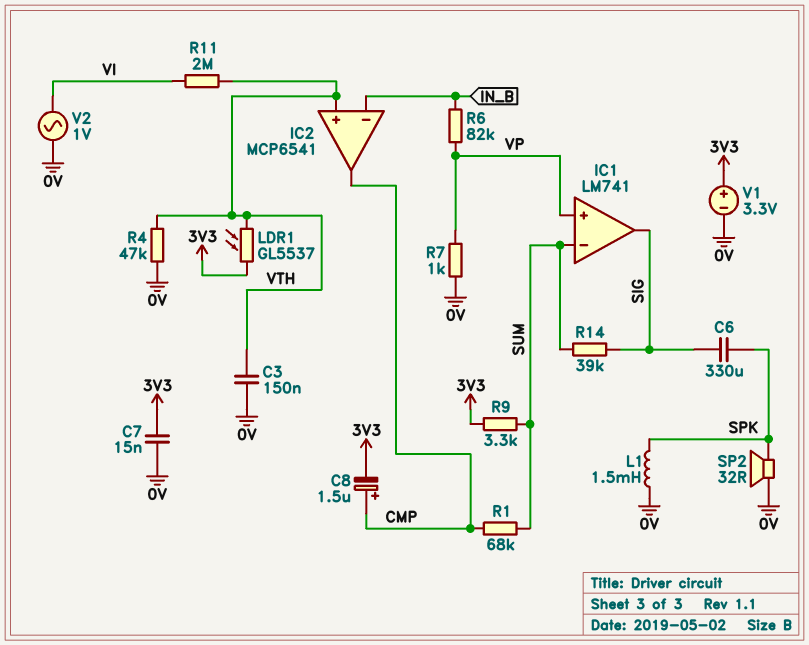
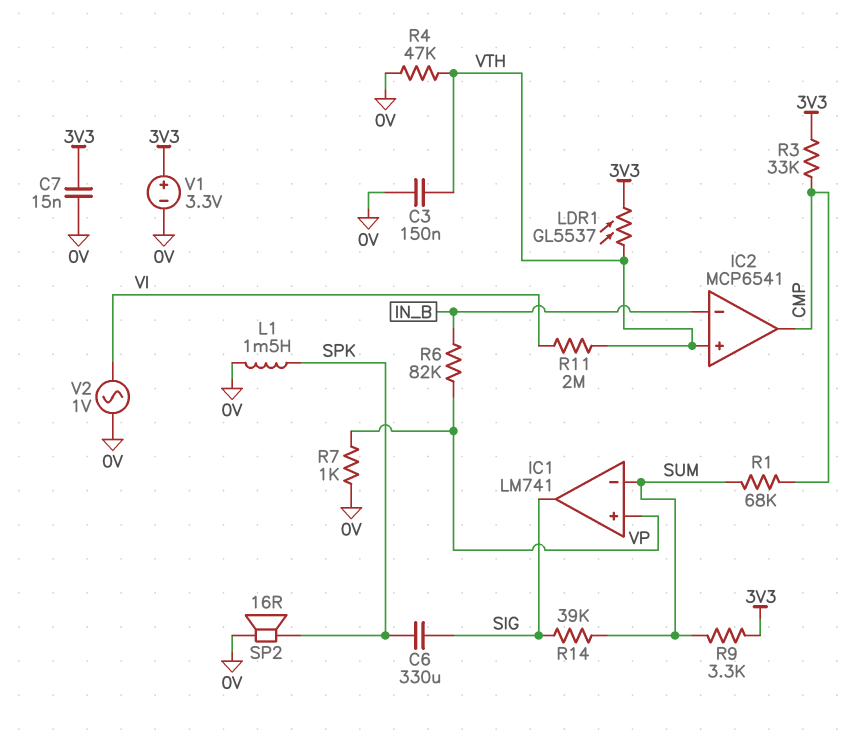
C8: 1.5uF (plus CMP, minus 3V3) -> none
R3: none -> 33k (3V3, CMP)
SP2: speaker 32R (0V, SPK) -> speaker 16R (0V, SPK)

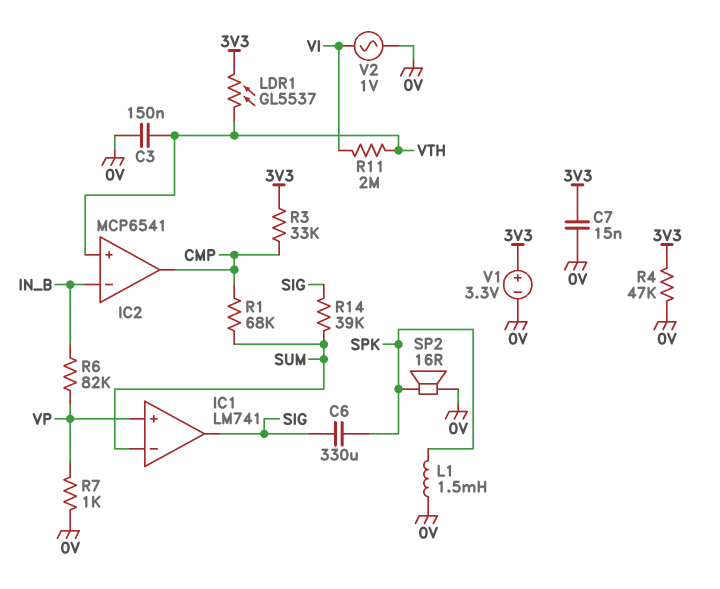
R4: 47k (0V, VTH) -> 47k (0V, 3V3)
R9: 3.3k (3V3, SUM) -> none

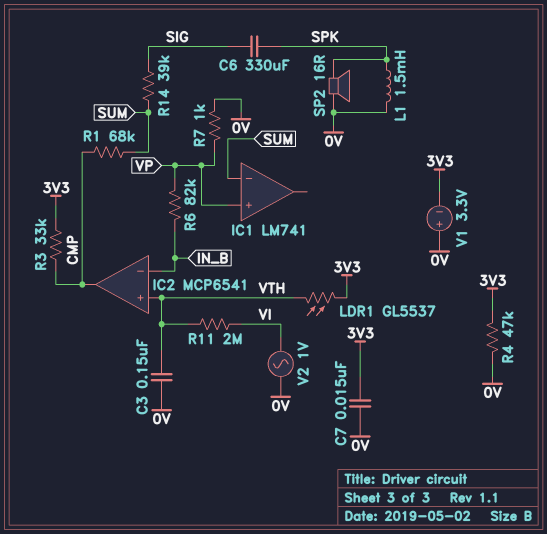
IC1 pin out: SIG -> none
V1: 3.3V (plus 3V3, minus 0V) -> 3.3V (plus 0V, minus 3V3)

